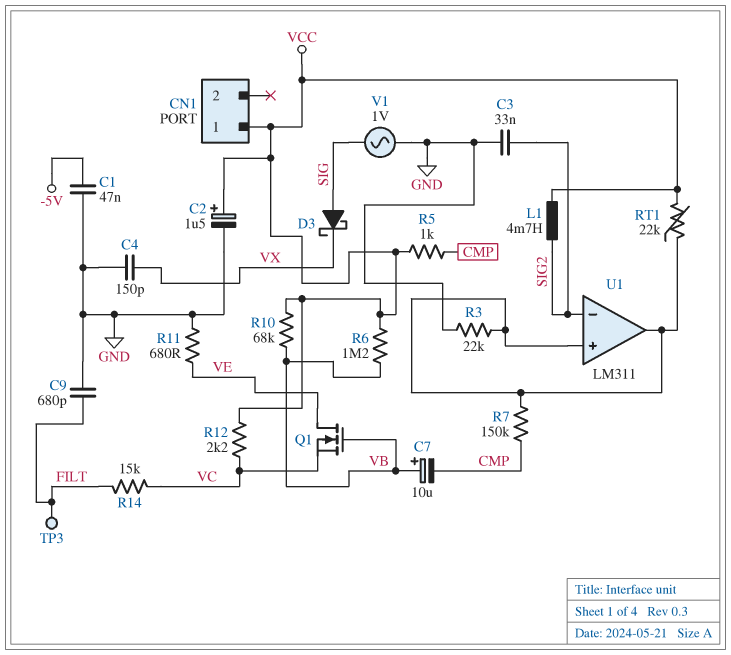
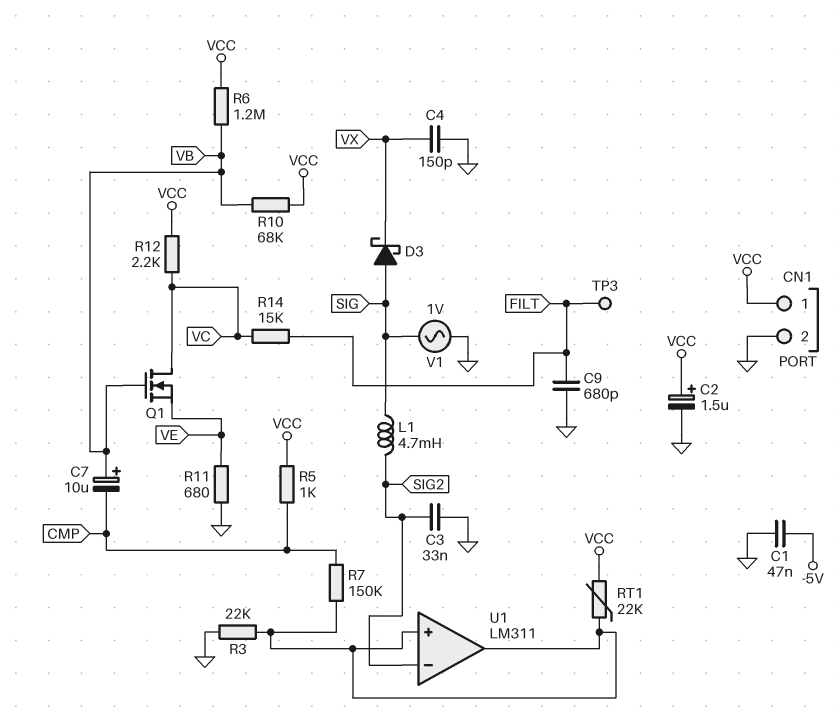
CN1 pin 2: none -> GND
L1: 4.7mH (SIG2, VCC) -> 4.7mH (SIG, SIG2)
Q1: NMOS (G VB, D VE, S VC) -> NMOS (G VB, D VC, S VE)

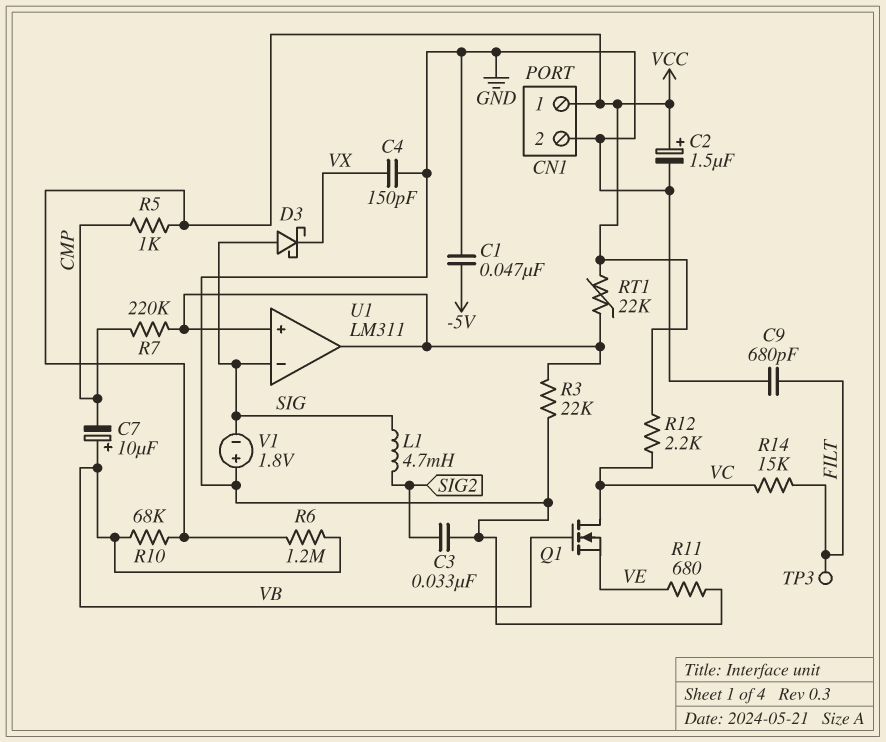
R7: 150k (CMP, U1/in+) -> 220k (CMP, U1/in+)
U1 pin in-: SIG2 -> SIG
V1: AC 1V (GND, SIG) -> 1.8V (plus GND, minus SIG)

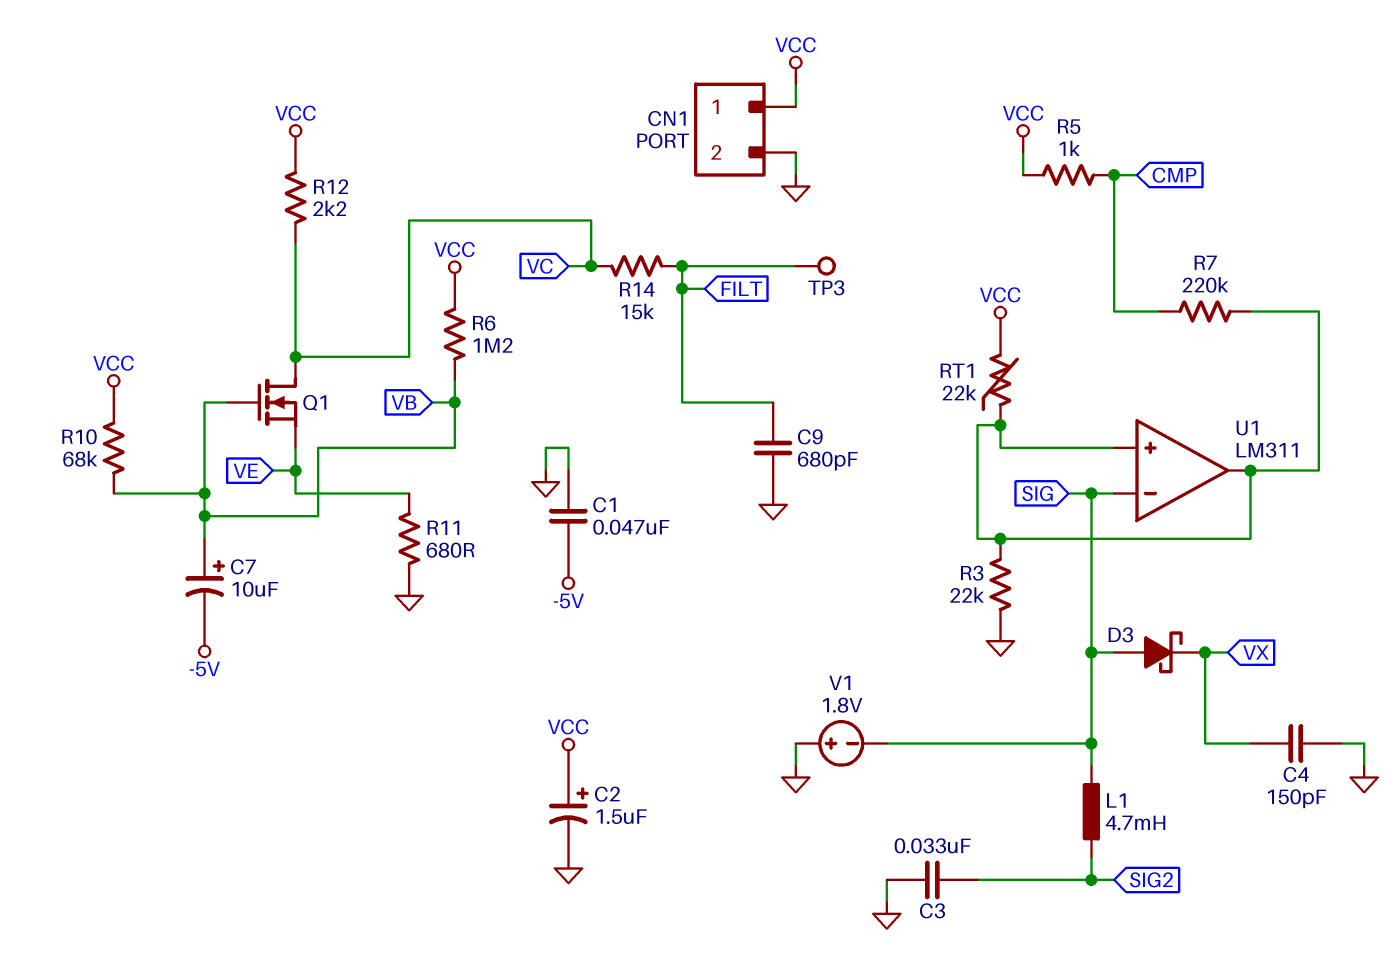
C7: 10uF (plus VB, minus CMP) -> 10uF (plus VB, minus -5V)

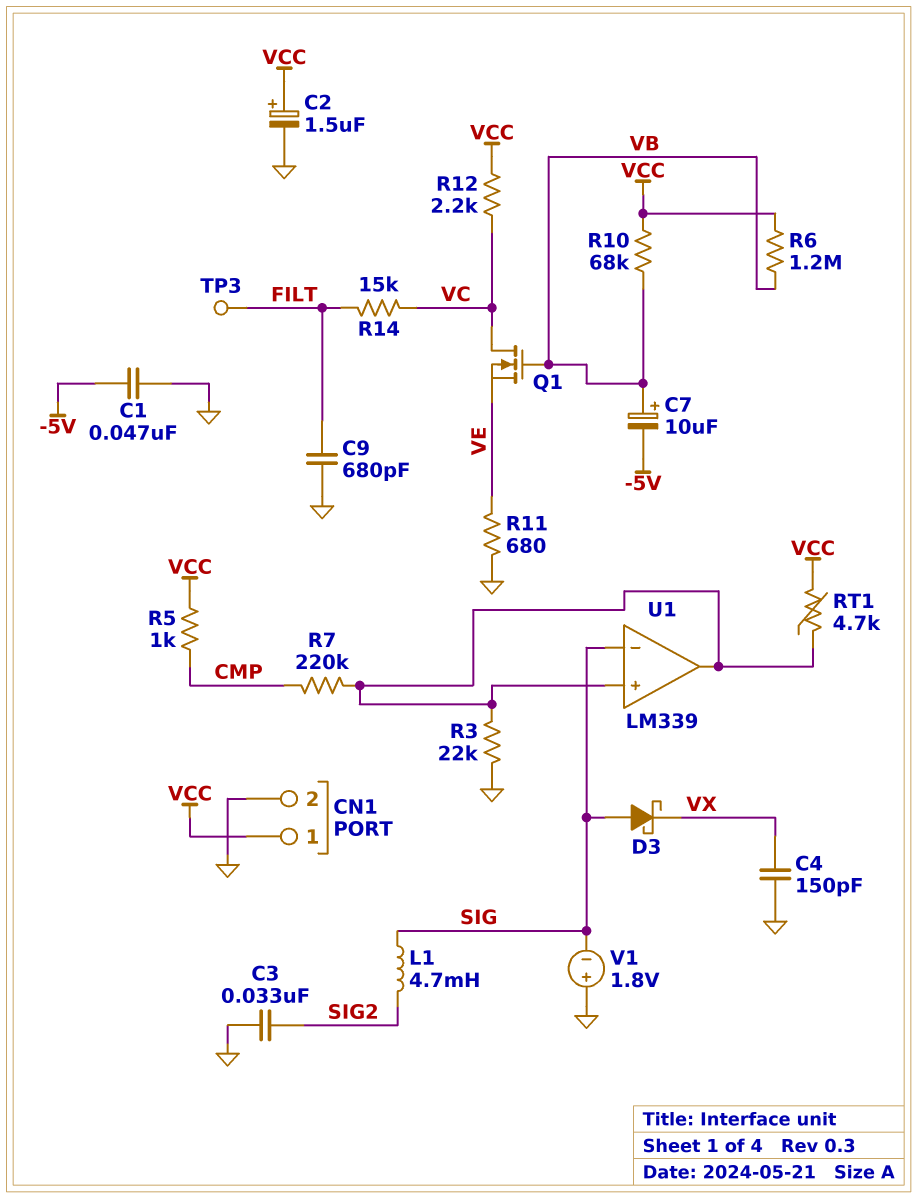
RT1: 22k (U1/in+, VCC) -> 4.7k (U1/in+, VCC)
U1: LM311 -> LM339

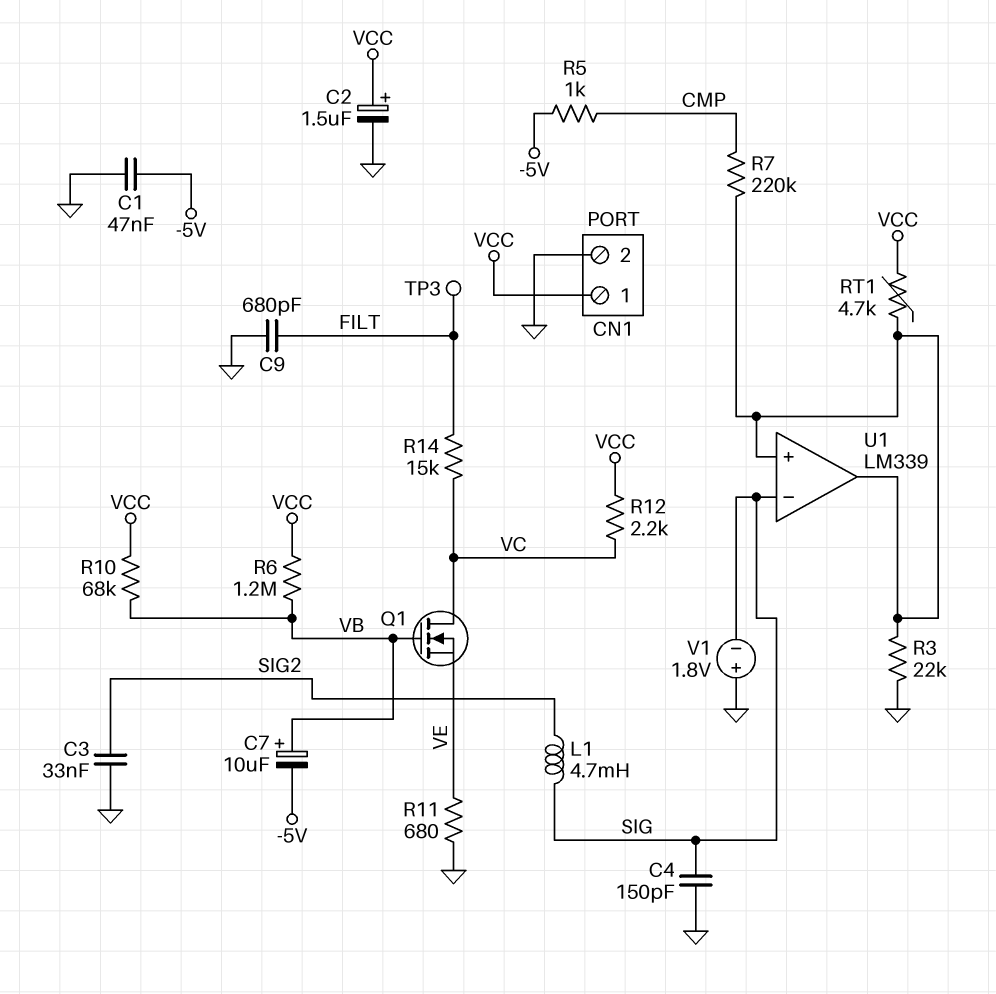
C4: 150pF (GND, VX) -> 150pF (GND, SIG)
D3: schottky (A SIG, K VX) -> none
R5: 1k (CMP, VCC) -> 1k (-5V, CMP)

